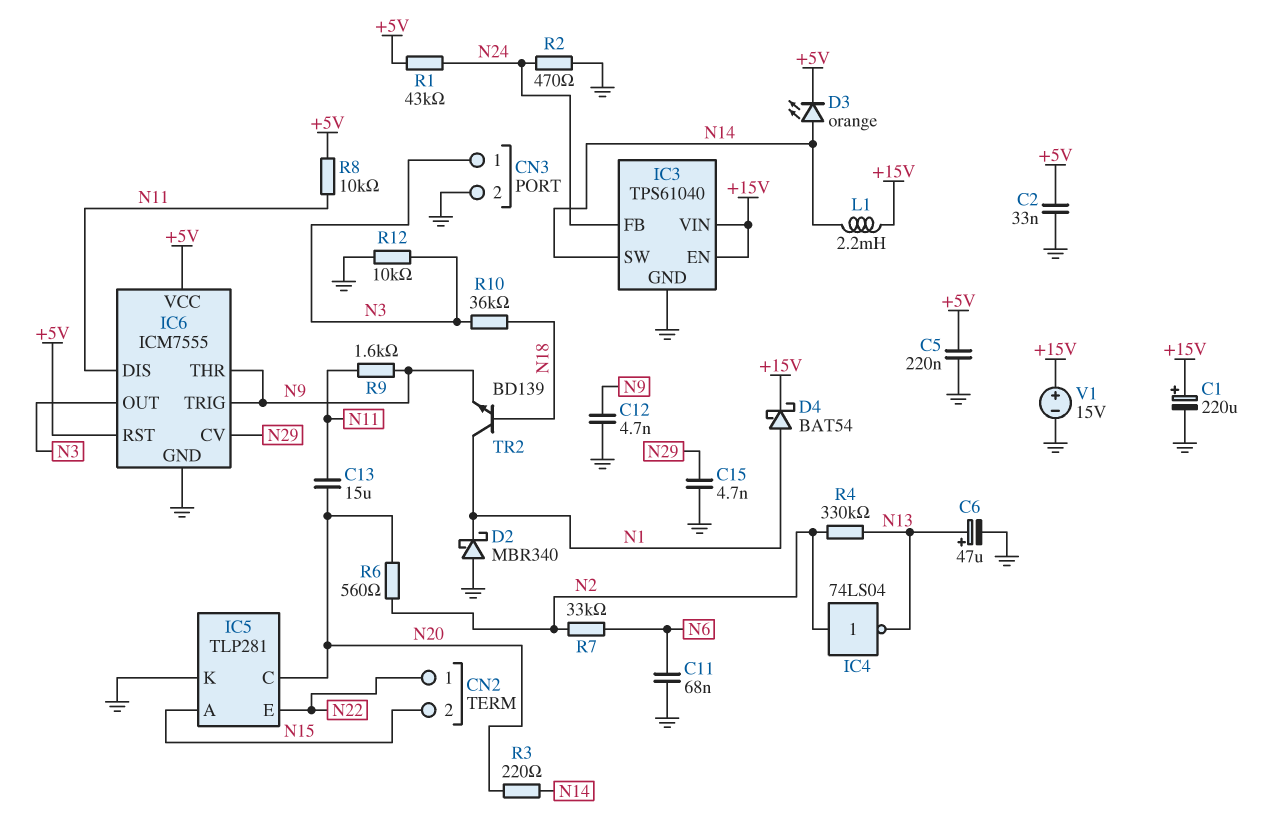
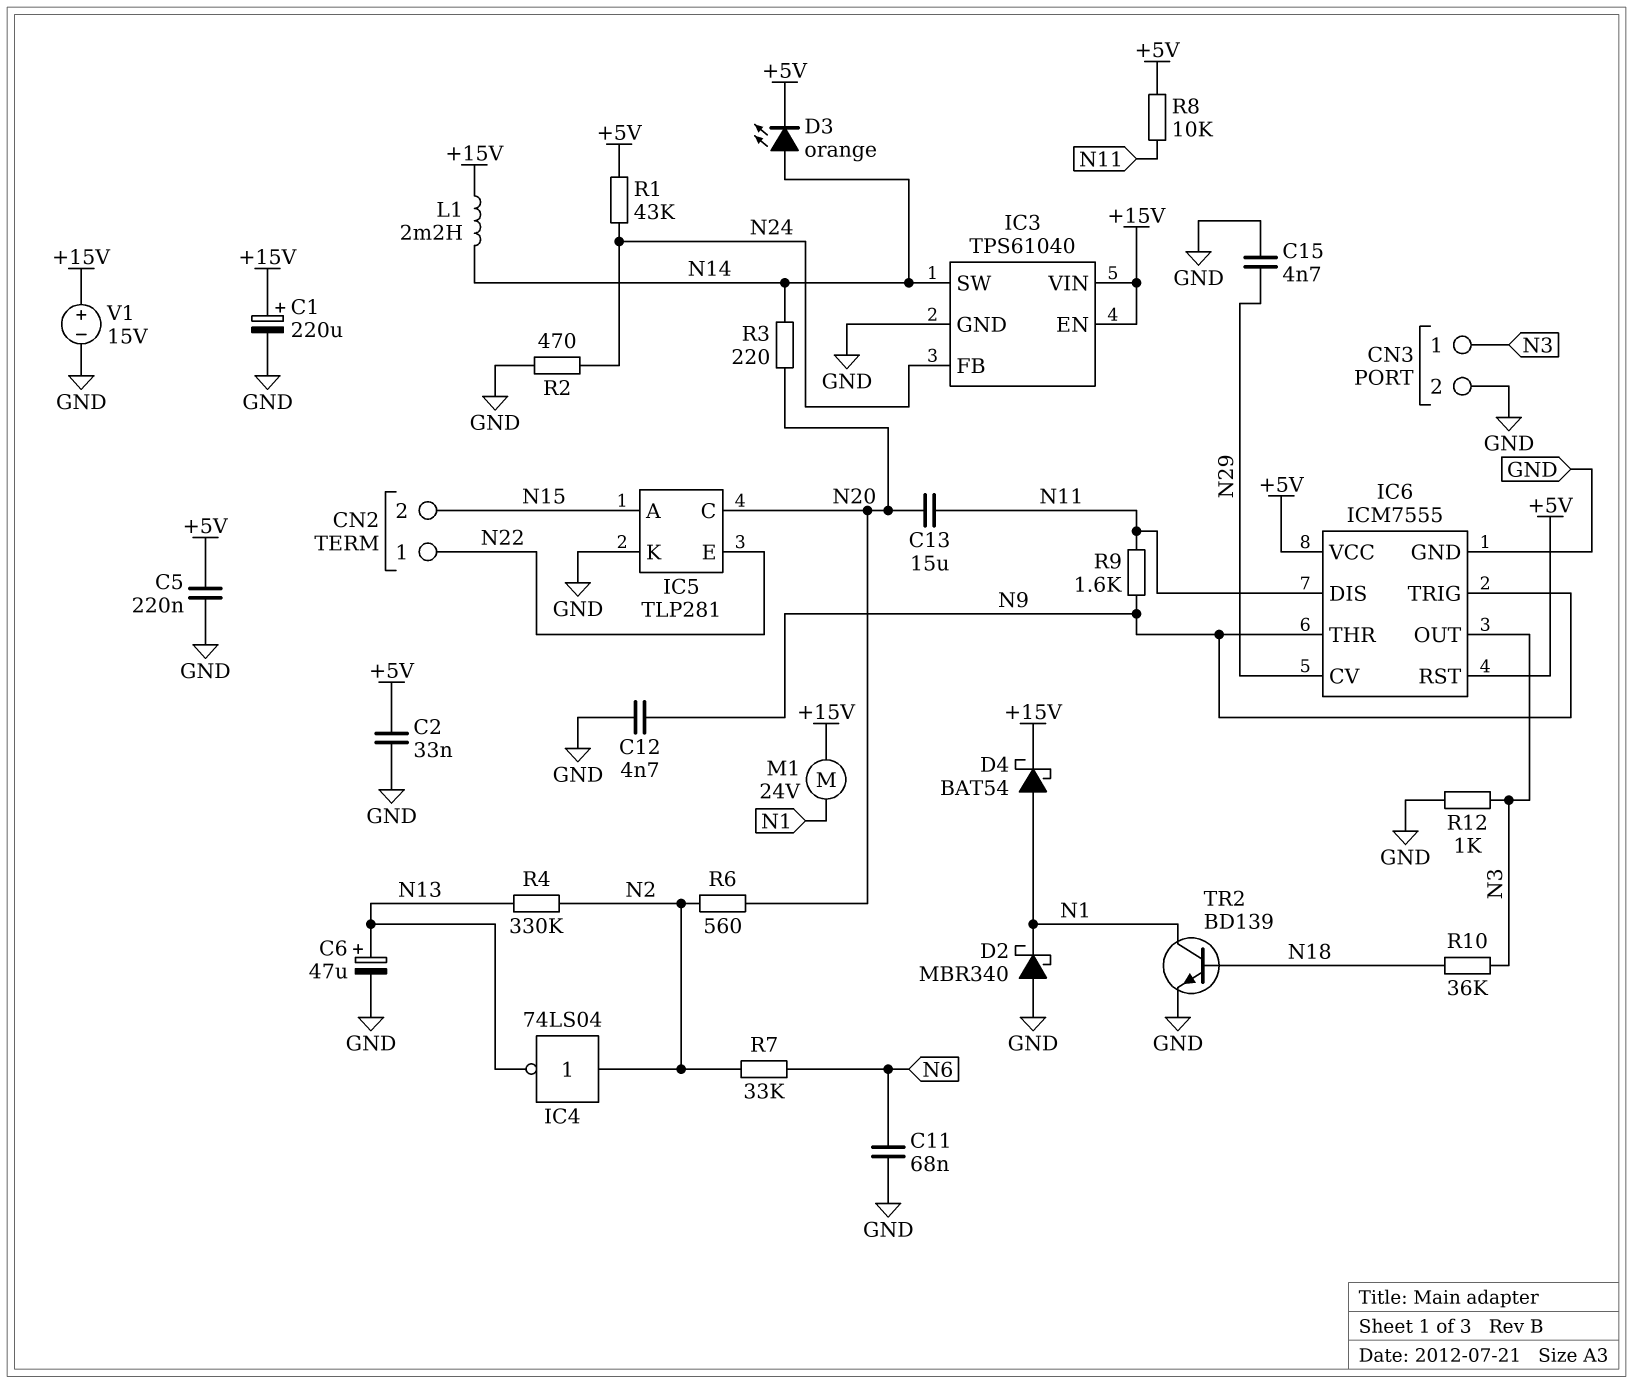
M1: none -> motor 24V (+15V, N1)
R12: 10k (GND, N3) -> 1k (GND, N3)
TR2: NPN BD139 (B N18, C N1, E N9) -> NPN BD139 (B N18, C N1, E GND)

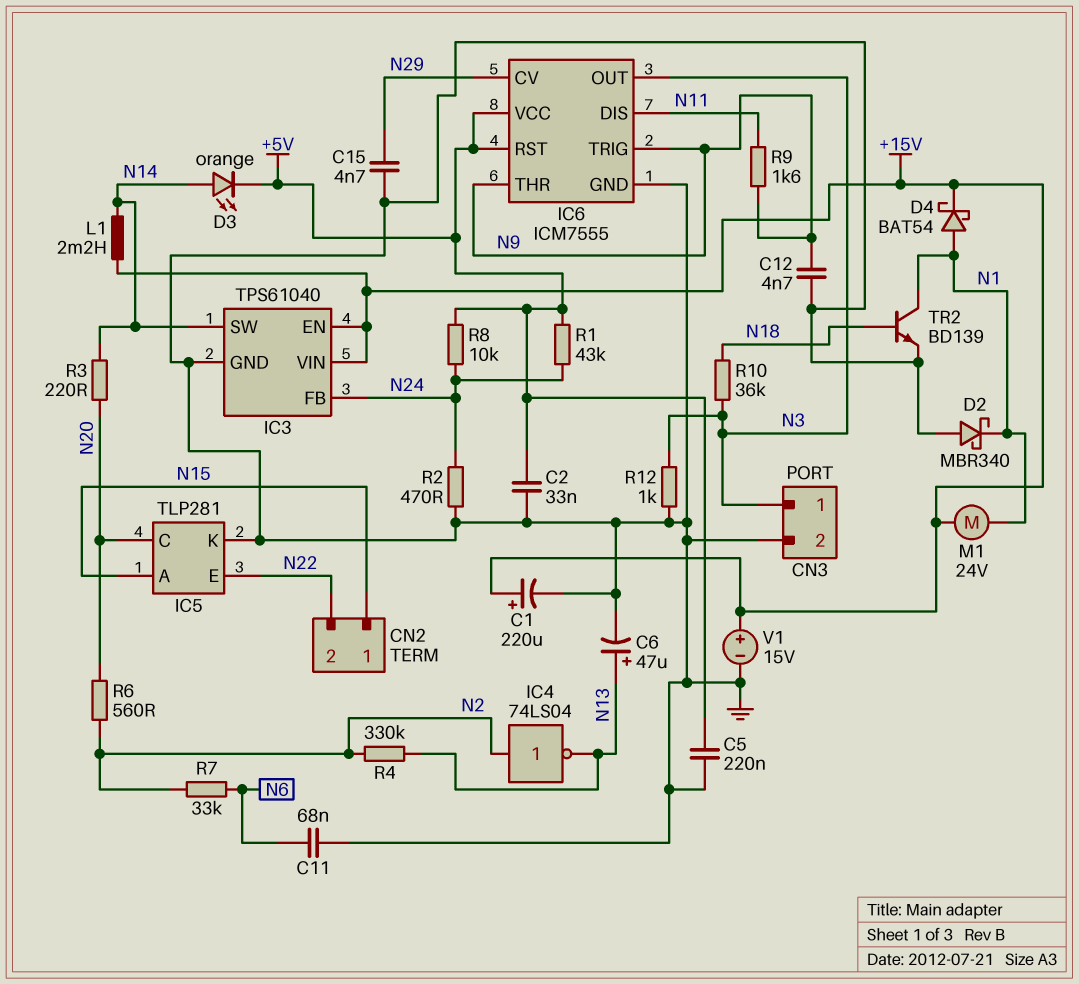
C13: 15uF (N11, N20) -> none
CN2 pin 1: N22 -> N15
CN2 pin 2: N15 -> N22
R8: 10k (+5V, N11) -> 10k (+5V, N24)

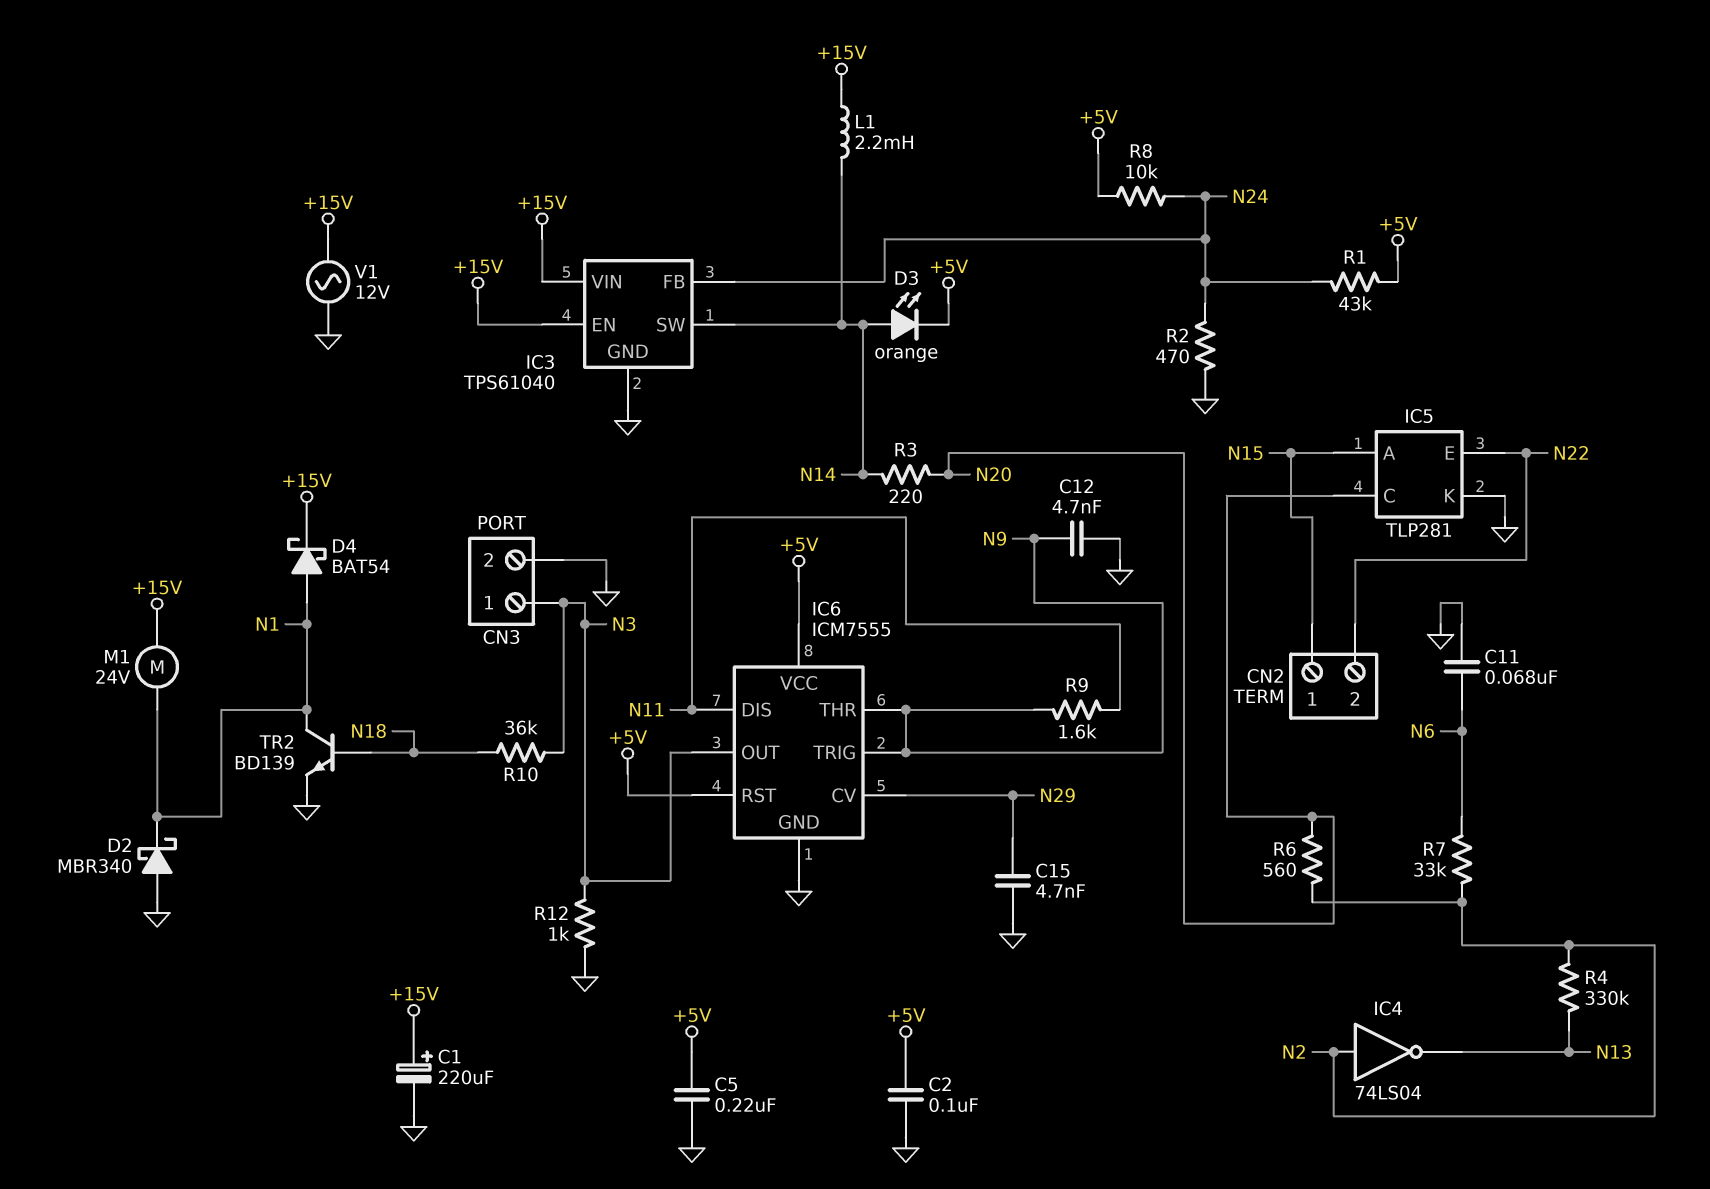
C2: 33nF (+5V, GND) -> 100nF (+5V, GND)
C6: 47uF (plus N13, minus GND) -> none
V1: 15V (plus +15V, minus GND) -> AC 12V (+15V, GND)

